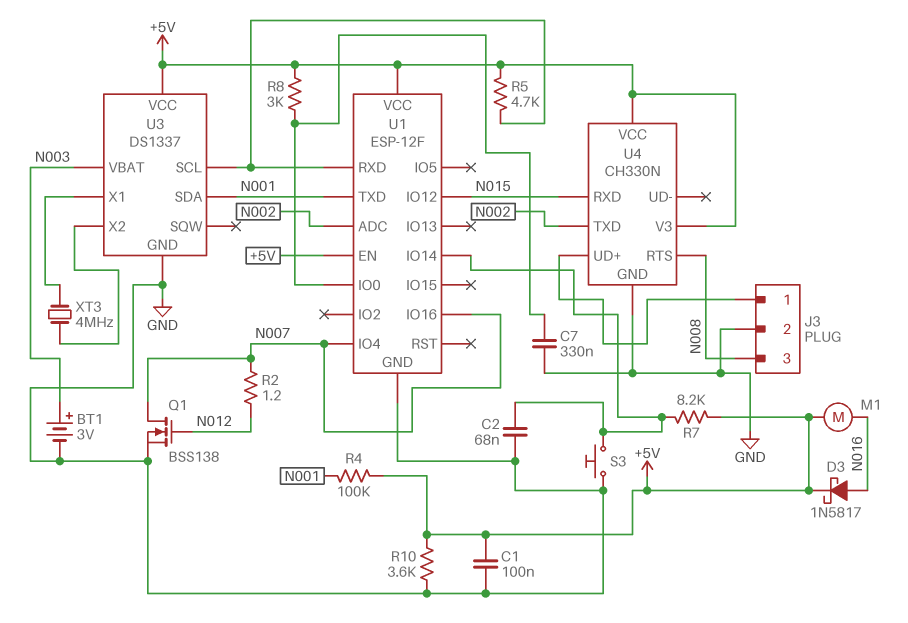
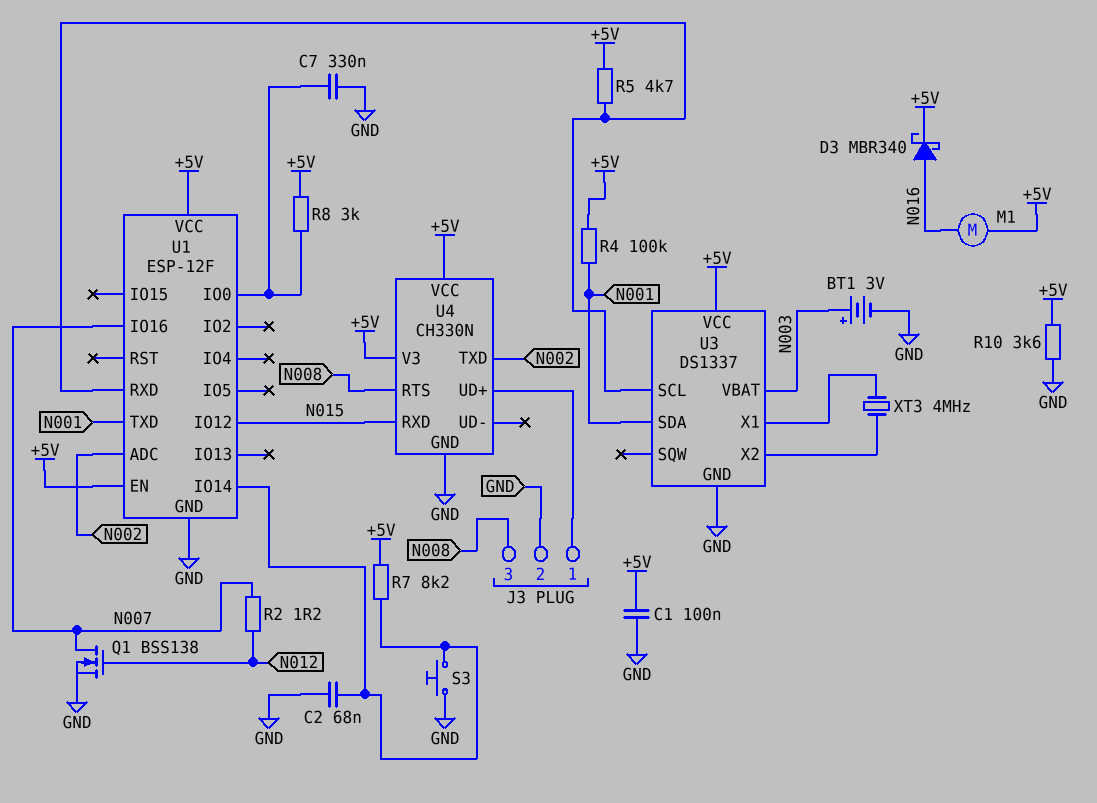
D3: schottky 1N5817 (A N016, K +5V) -> schottky MBR340 (A N016, K +5V)
U1 pin IO4: N007 -> none

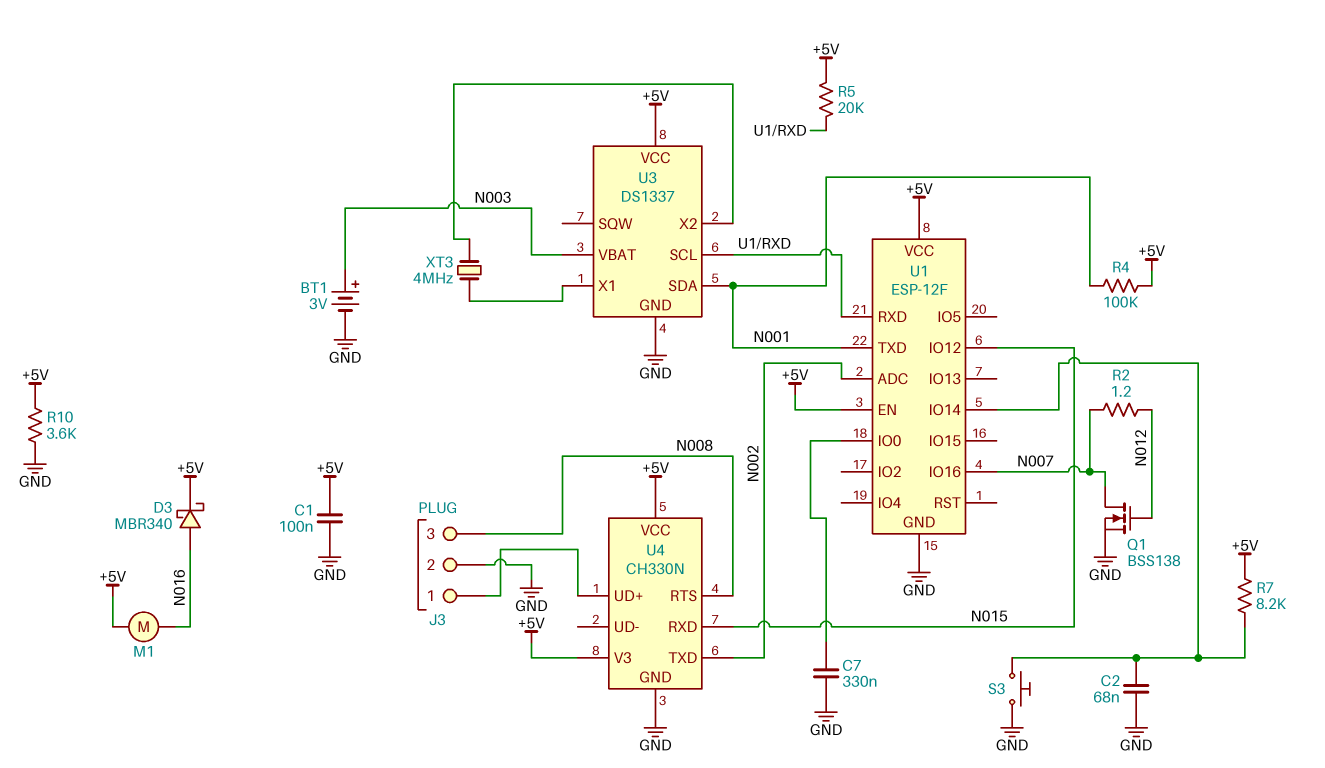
R5: 4.7k (+5V, U1/RXD) -> 20k (+5V, U1/RXD)
R8: 3k (+5V, U1/IO0) -> none

